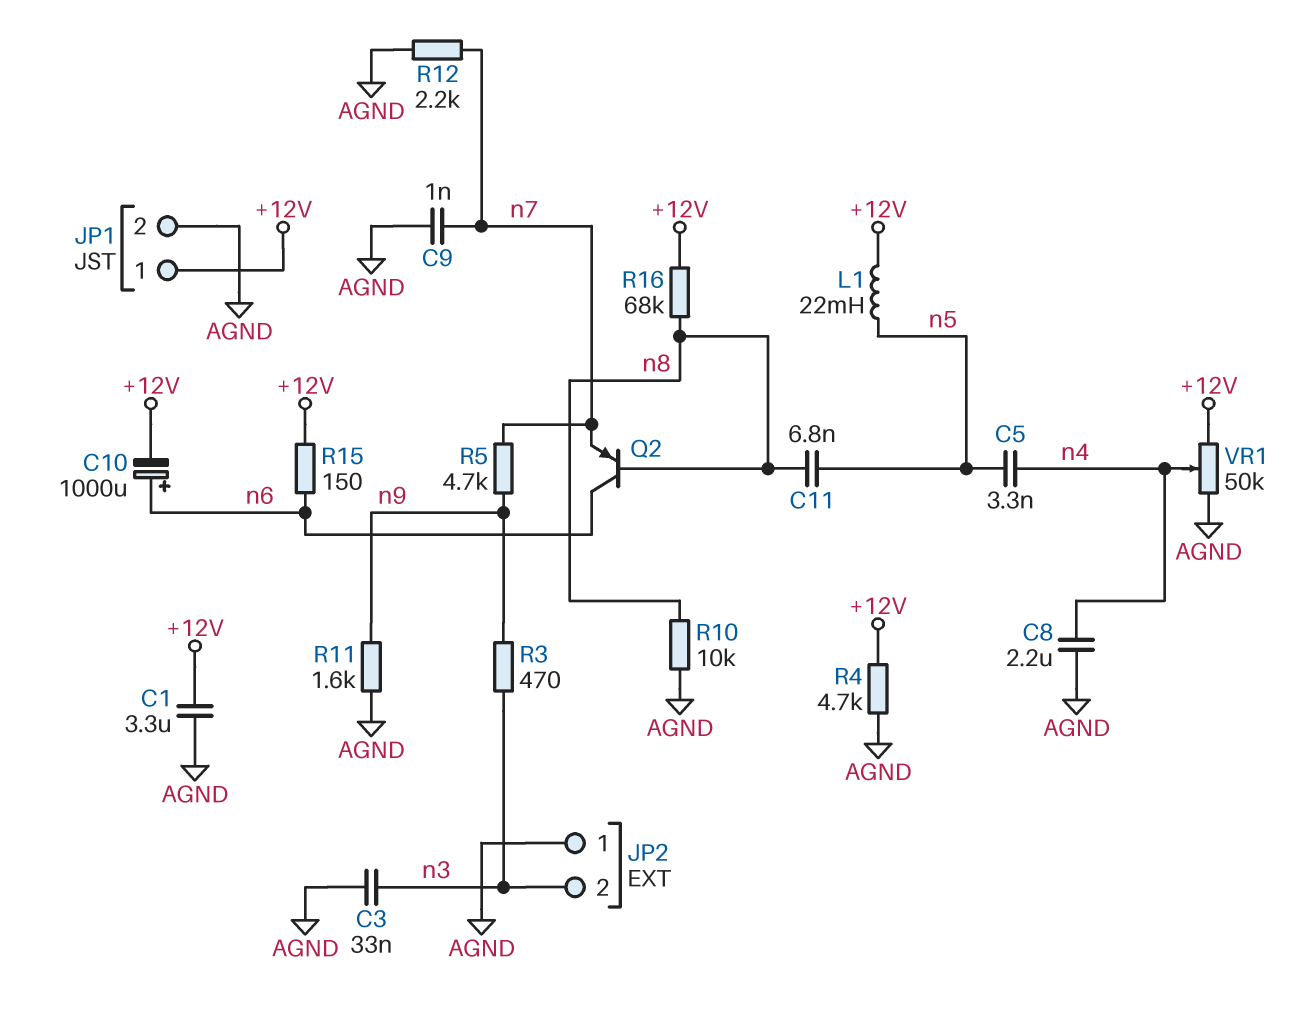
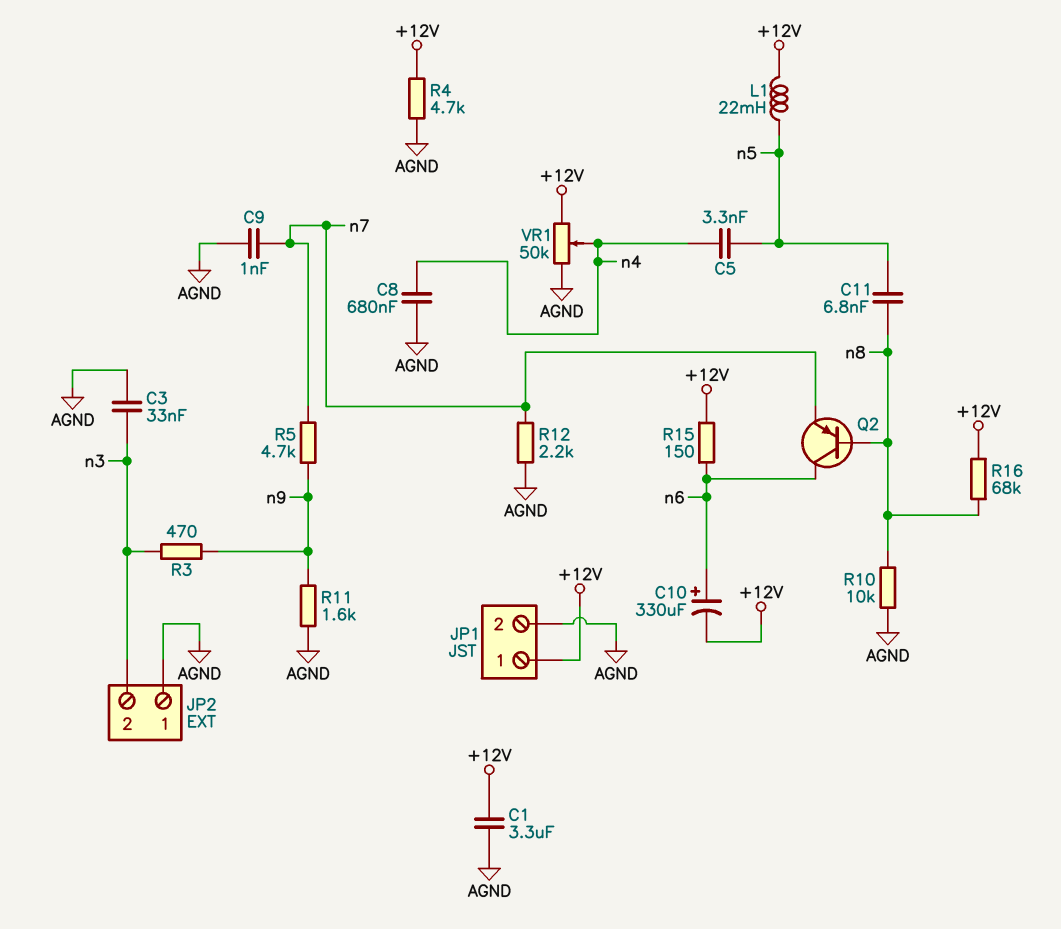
C8: 2.2uF (AGND, n4) -> 680nF (AGND, n4)
C10: 1000uF (plus n6, minus +12V) -> 330uF (plus n6, minus +12V)

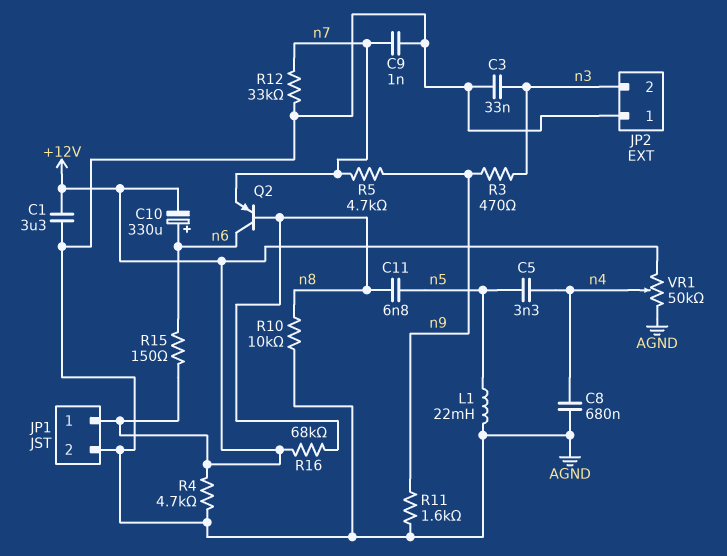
L1: 22mH (+12V, n5) -> 22mH (AGND, n5)
R12: 2.2k (AGND, n7) -> 33k (AGND, n7)

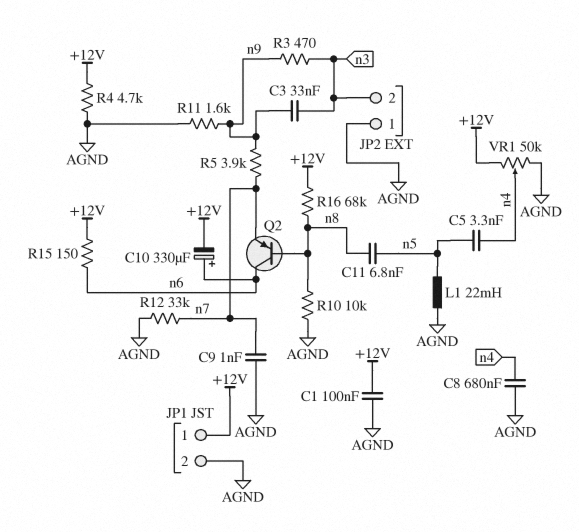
C1: 3.3uF (+12V, AGND) -> 100nF (+12V, AGND)
C3: 33nF (AGND, n3) -> 33nF (n3, n9)
R5: 4.7k (n7, n9) -> 3.9k (n7, n9)

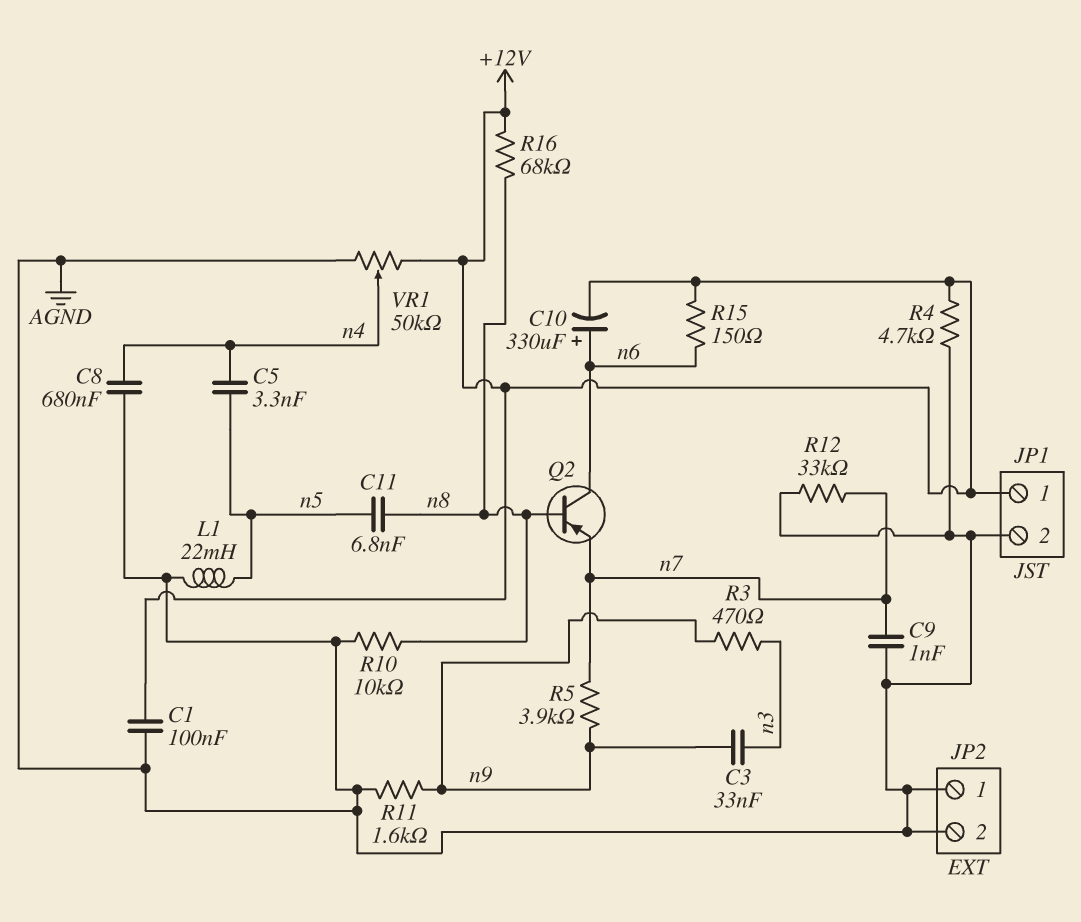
JP2 pin 2: n3 -> AGND

